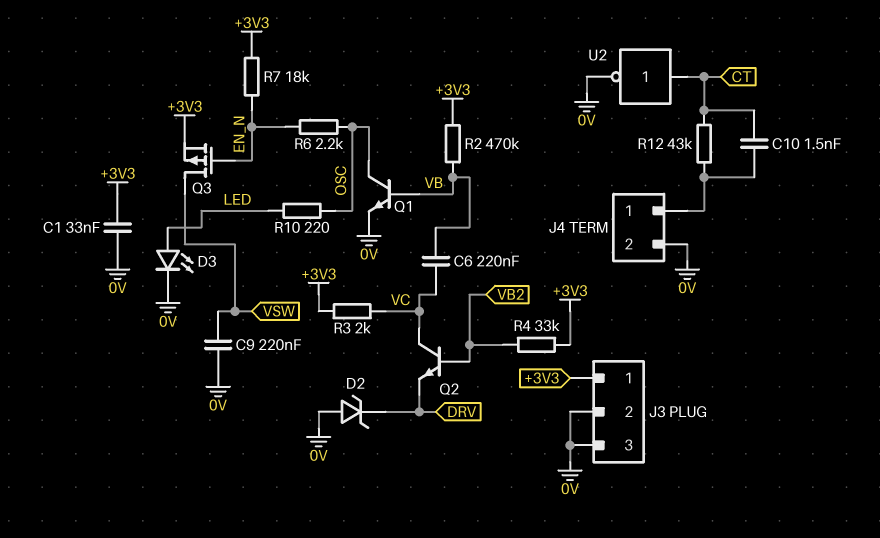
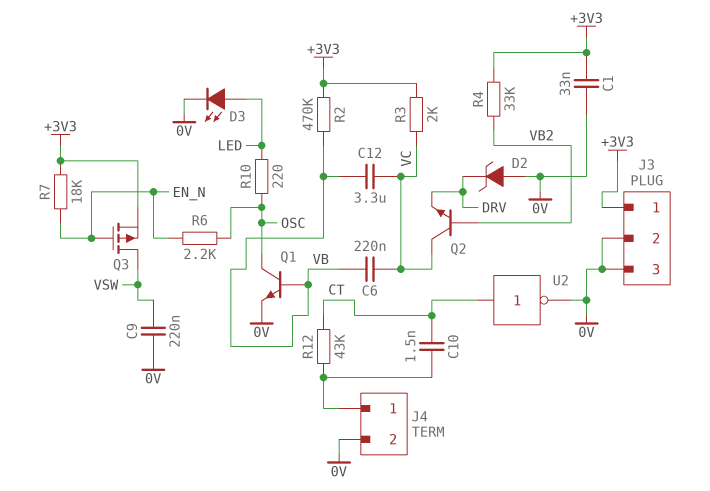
C12: none -> 3.3uF (VB, VC)

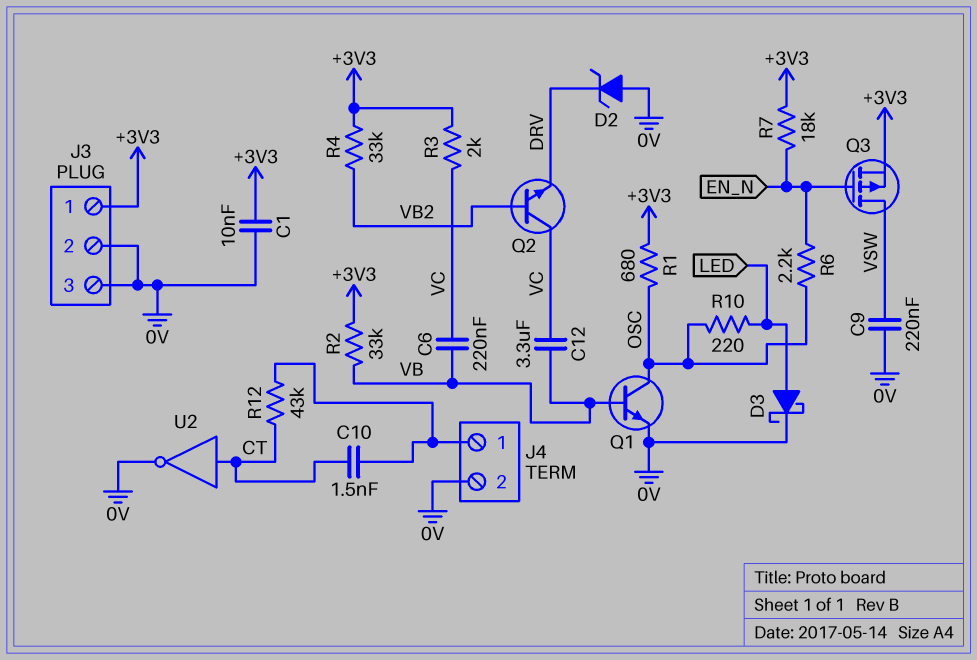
C1: 33nF (+3V3, 0V) -> 10nF (+3V3, 0V)
D3: LED (A LED, K 0V) -> schottky (A LED, K 0V)
R1: none -> 680 (+3V3, OSC)
R2: 470k (+3V3, VB) -> 33k (+3V3, VB)

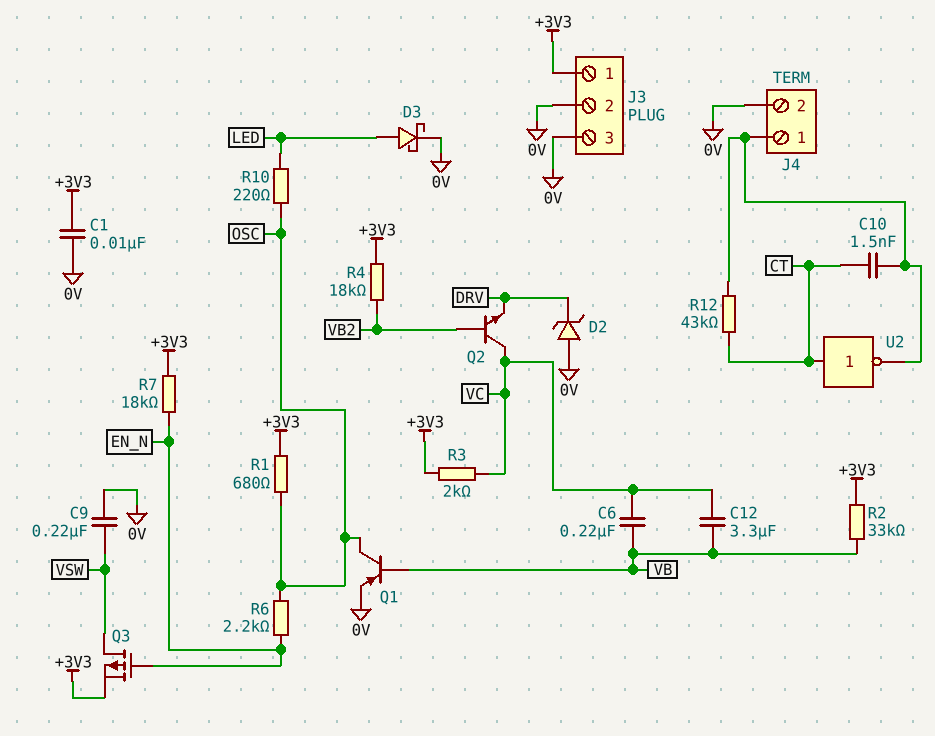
Q1: NPN (B VB, C OSC, E 0V) -> PNP (B VB, C OSC, E 0V)
R4: 33k (+3V3, VB2) -> 18k (+3V3, VB2)
U2: NOT (in CT, out 0V) -> NOT (in CT, out J4/1)

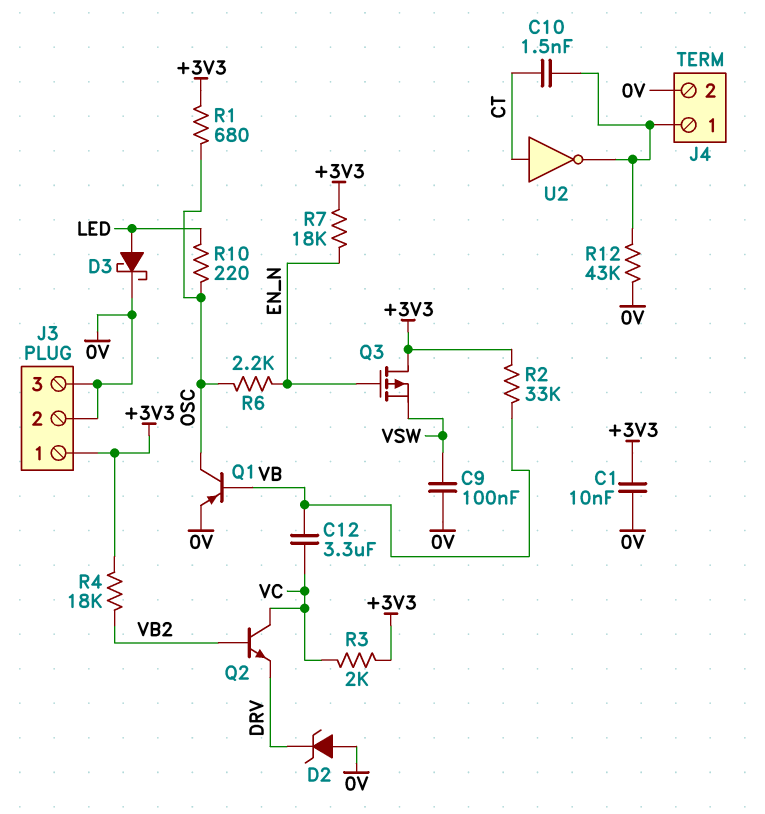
C6: 220nF (VB, VC) -> none
C9: 220nF (0V, VSW) -> 100nF (0V, VSW)
Q3: PMOS (G EN_N, D VSW, S +3V3) -> PMOS (G EN_N, D +3V3, S VSW)
R12: 43k (CT, J4/1) -> 43k (0V, J4/1)

